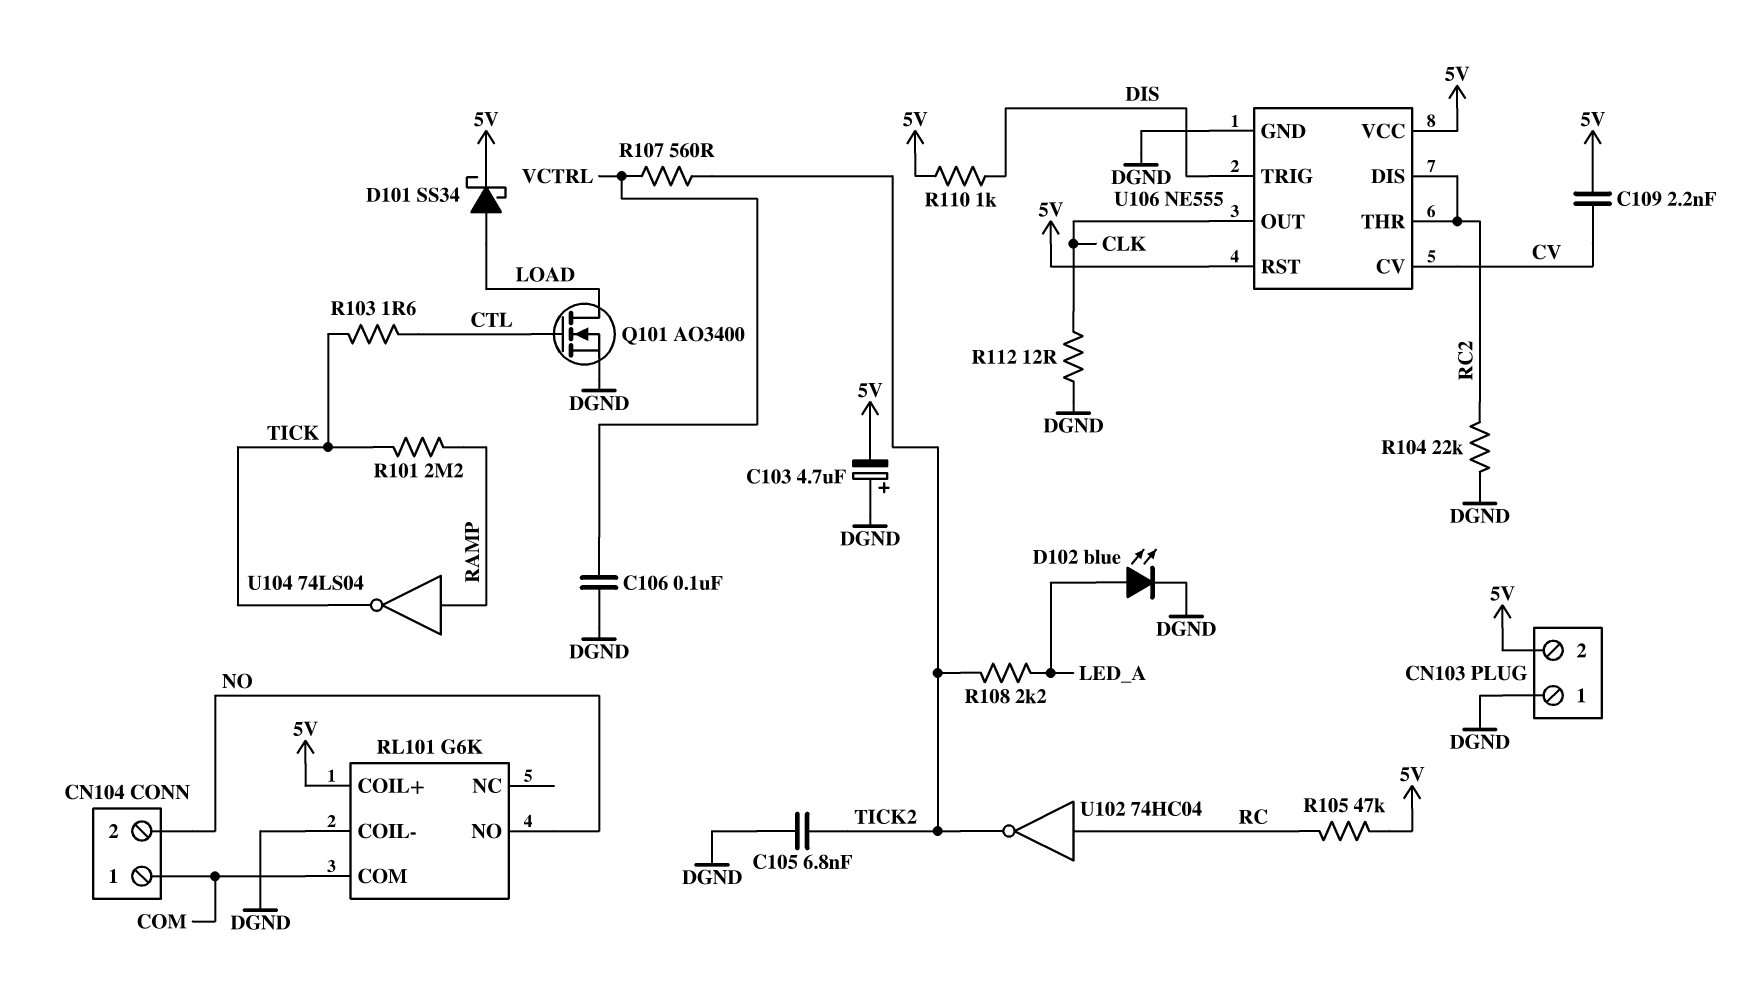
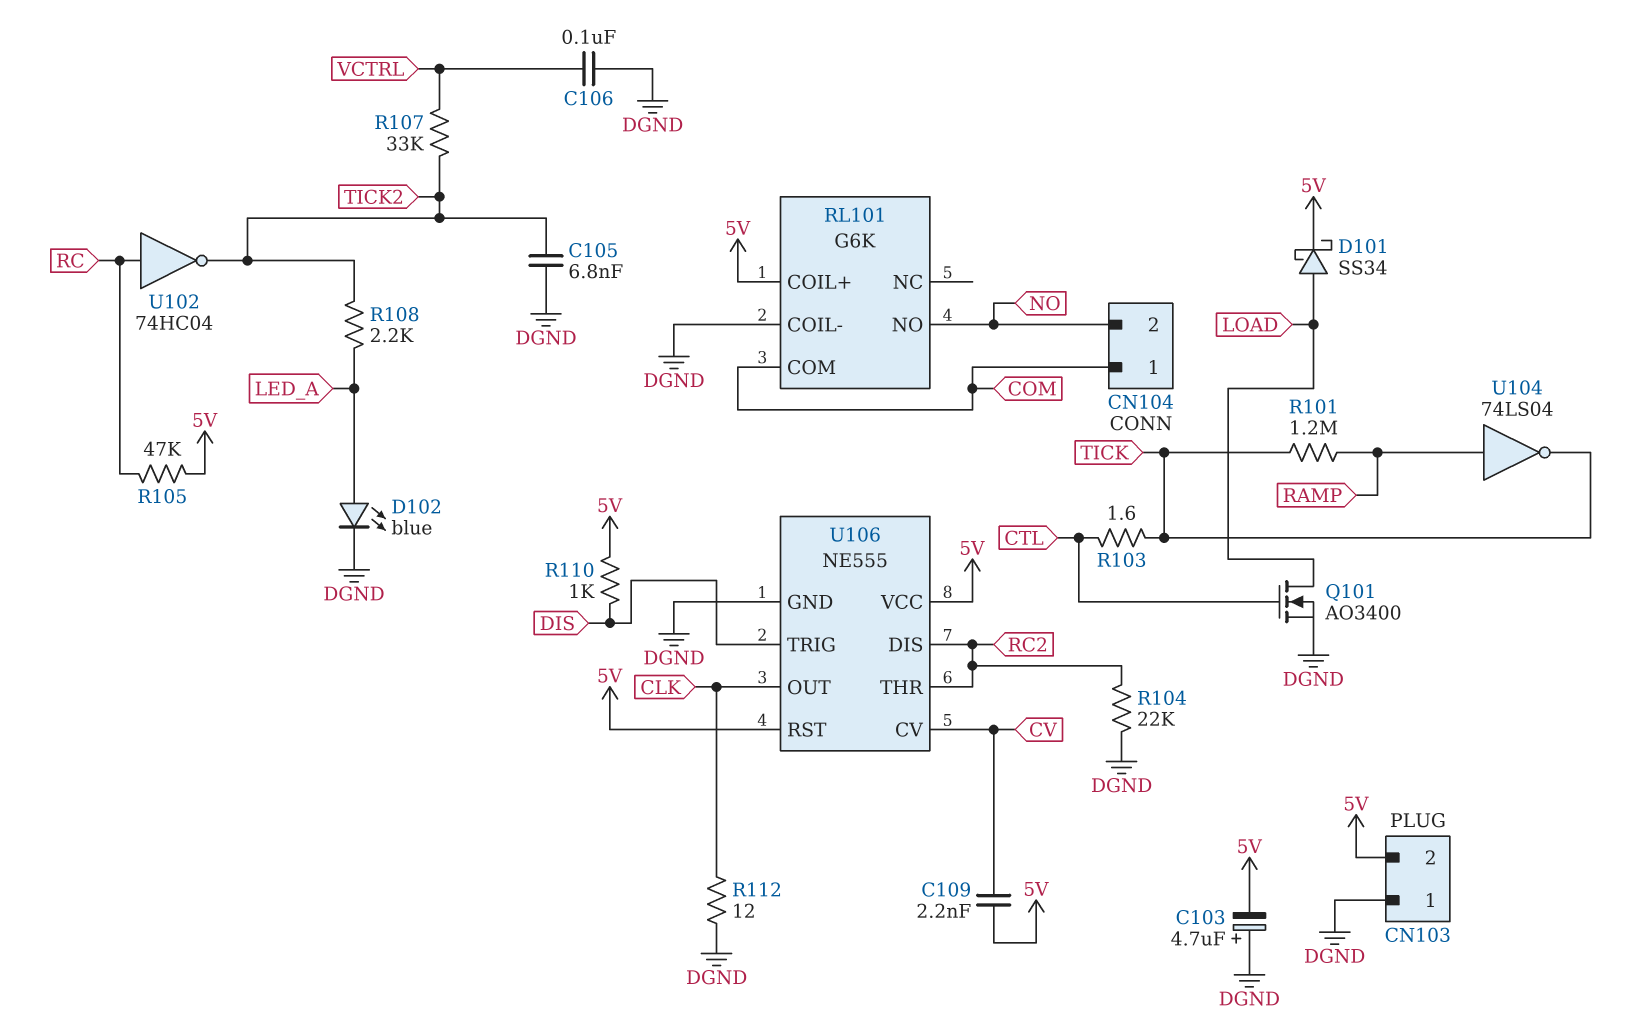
R101: 2.2M (RAMP, TICK) -> 1.2M (RAMP, TICK)
R107: 560 (TICK2, VCTRL) -> 33k (TICK2, VCTRL)

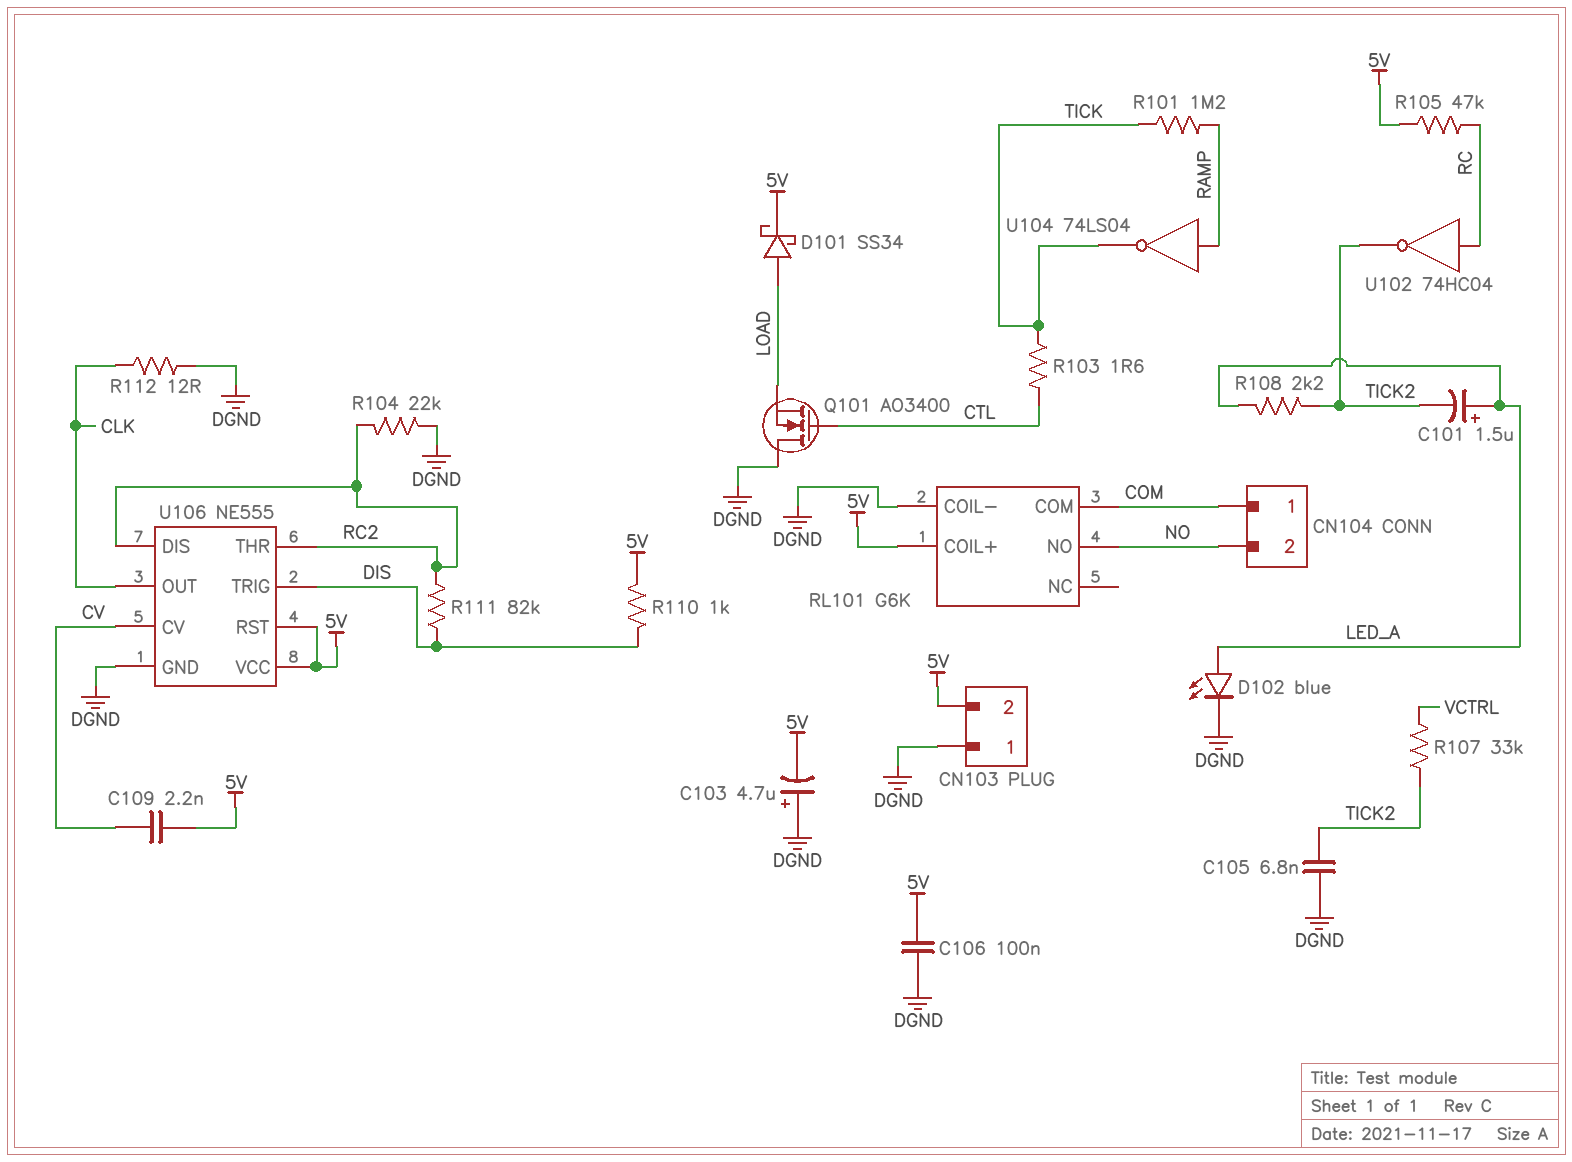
C101: none -> 1.5uF (plus LED_A, minus TICK2)
C106: 100nF (DGND, VCTRL) -> 100nF (5V, DGND)
Q101: NMOS AO3400 (G CTL, D LOAD, S DGND) -> NMOS AO3400 (G CTL, D DGND, S LOAD)
R111: none -> 82k (DIS, RC2)

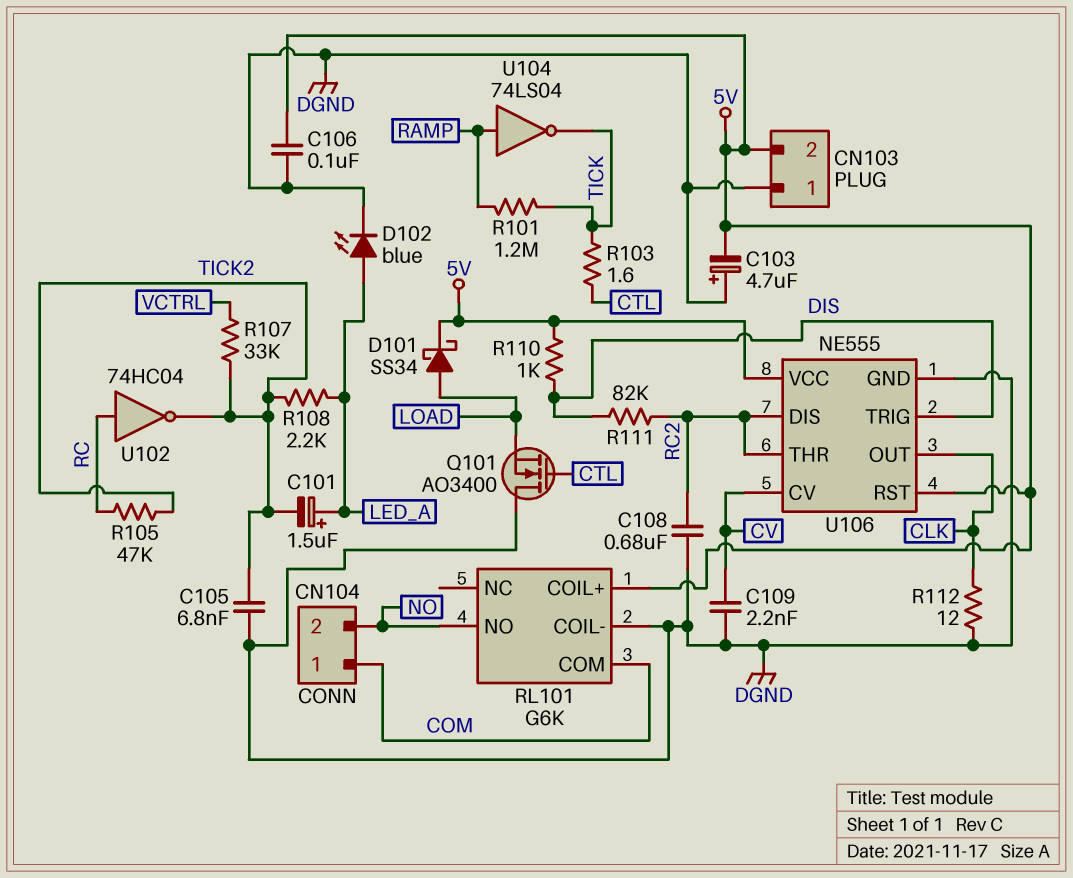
C108: none -> 680nF (DGND, RC2)
C109: 2.2nF (5V, CV) -> 2.2nF (CV, DGND)
R104: 22k (DGND, RC2) -> none
R105: 47k (5V, RC) -> 47k (RC, TICK2)

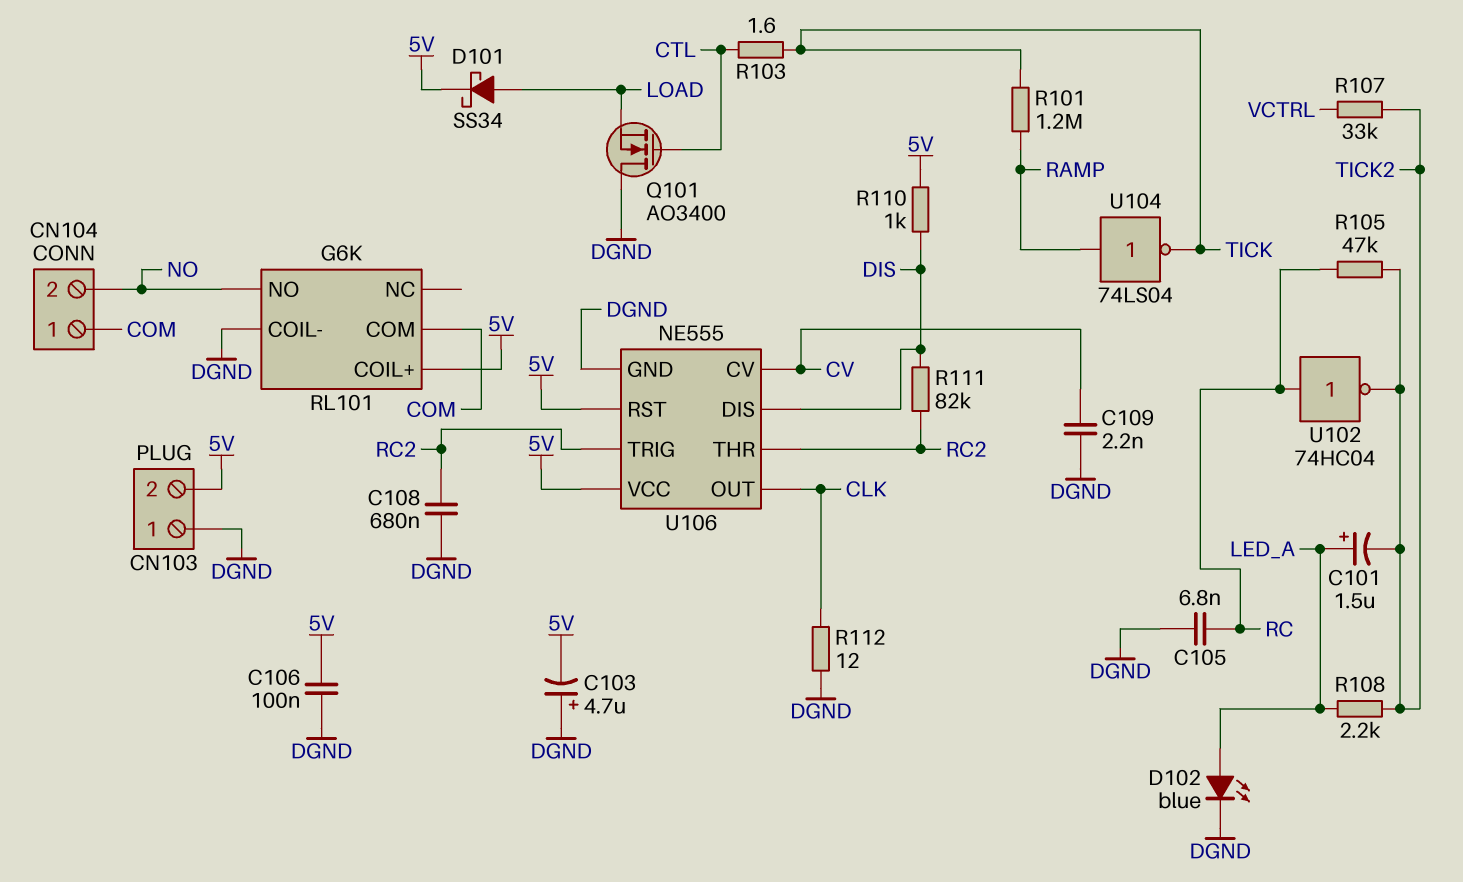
C105: 6.8nF (DGND, TICK2) -> 6.8nF (DGND, RC)
U106 pin DIS: RC2 -> DIS
U106 pin TRIG: DIS -> RC2

